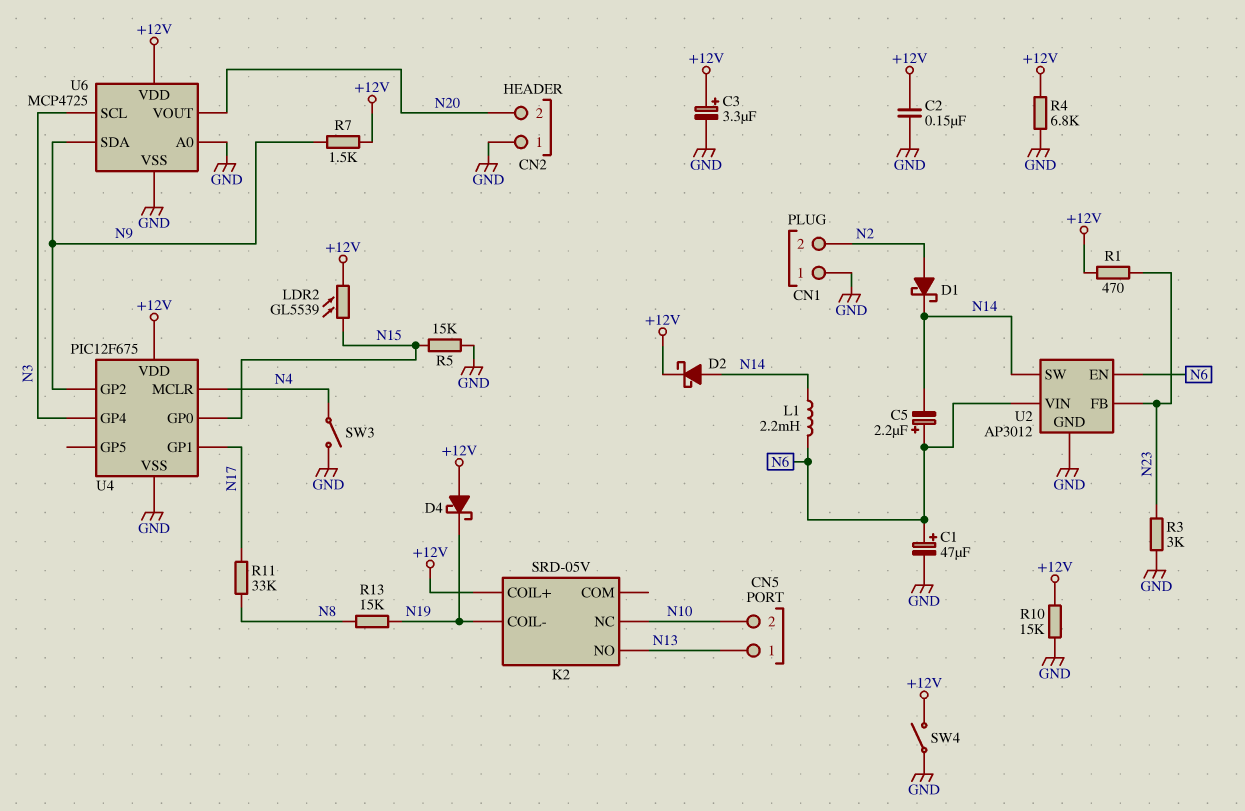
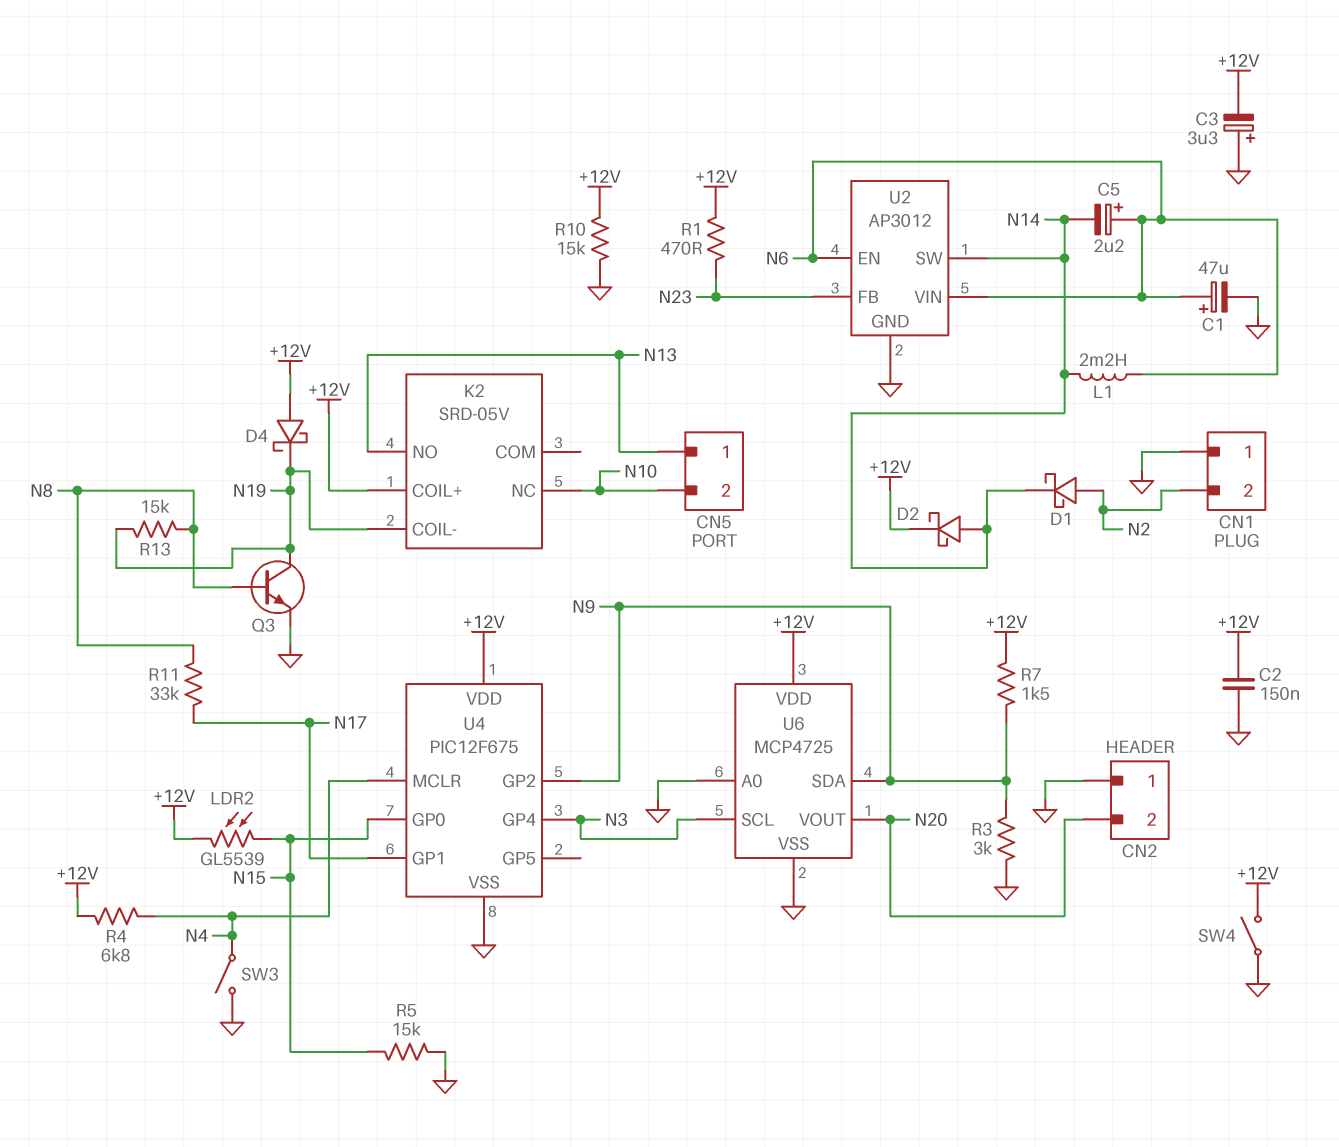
C3: 3.3uF (plus +12V, minus GND) -> 3.3uF (plus GND, minus +12V)
Q3: none -> NPN (B N8, C N19, E GND)
R3: 3k (GND, N23) -> 3k (GND, N9)
R4: 6.8k (+12V, GND) -> 6.8k (+12V, N4)

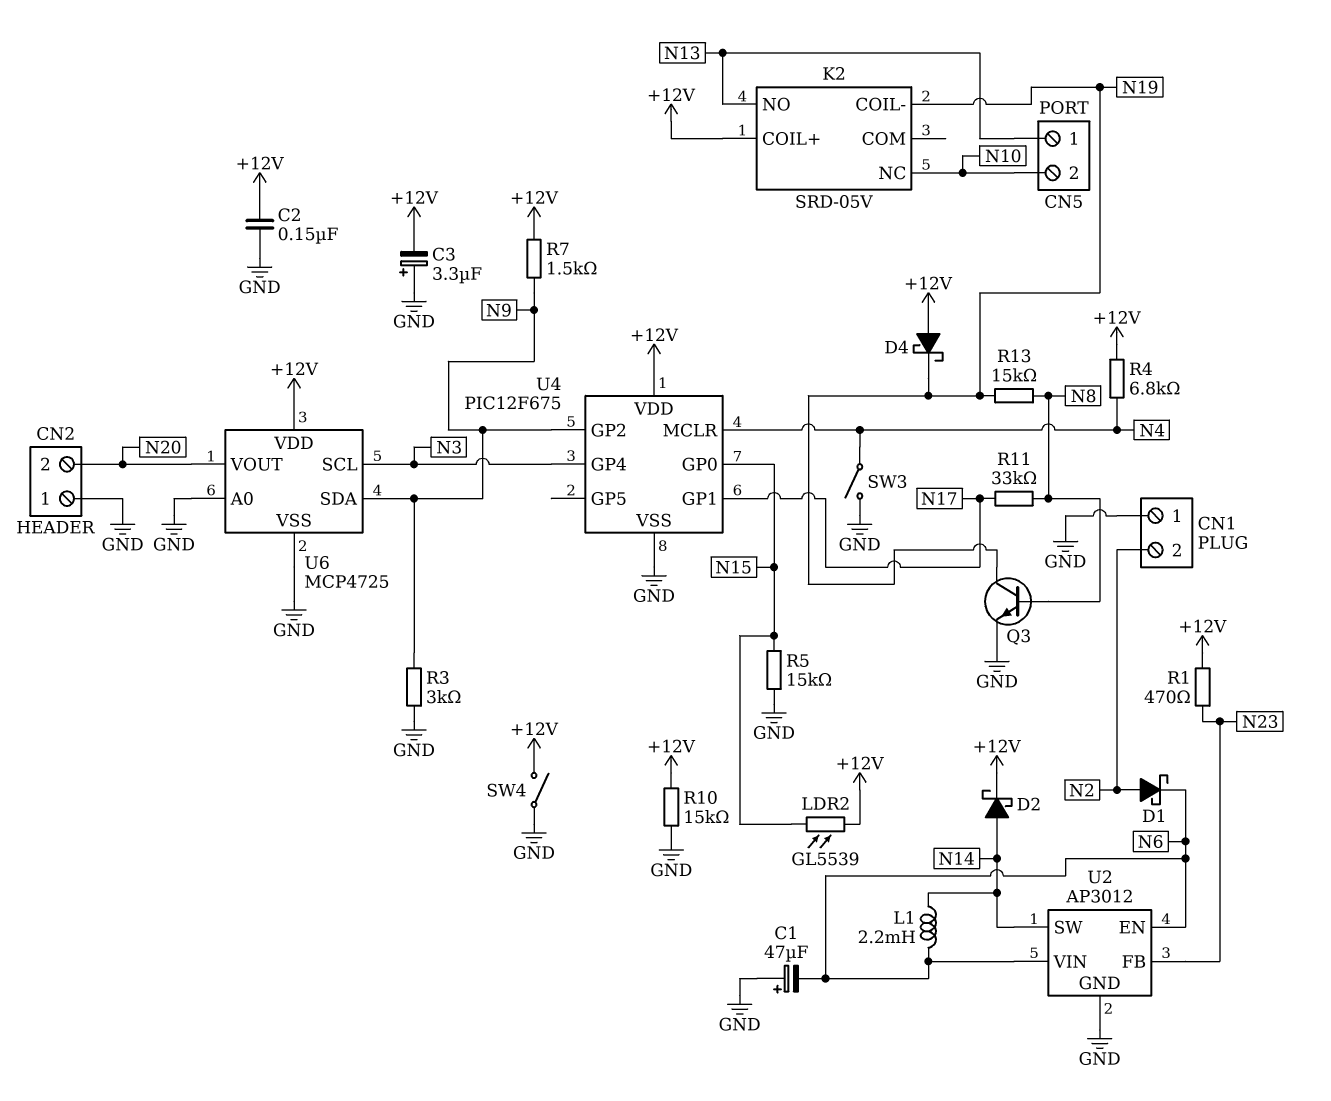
C1: 47uF (plus N6, minus GND) -> 47uF (plus GND, minus N6)
C5: 2.2uF (plus N6, minus N14) -> none
D1: schottky (A N2, K N14) -> schottky (A N2, K N6)

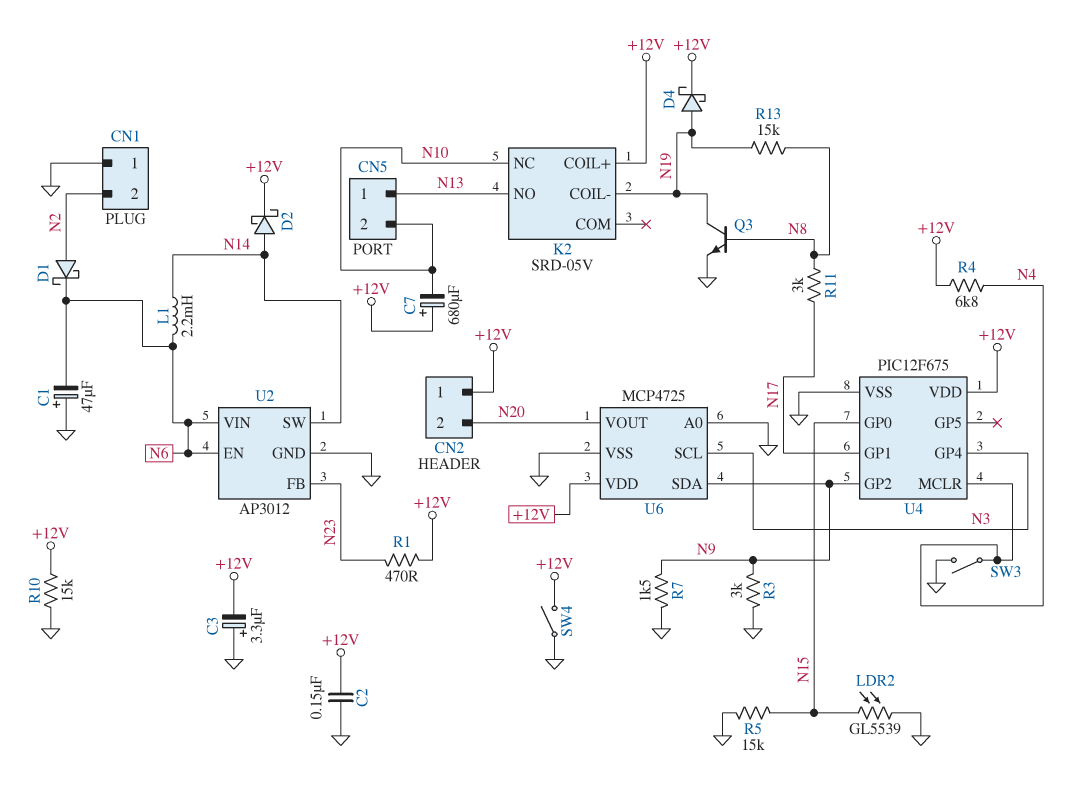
C7: none -> 680uF (plus +12V, minus N10)
CN2 pin 1: GND -> +12V
D4: schottky (A +12V, K N19) -> schottky (A N19, K +12V)
LDR2: GL5539 (+12V, N15) -> GL5539 (GND, N15)
R7: 1.5k (+12V, N9) -> 1.5k (GND, N9)
R11: 33k (N8, N17) -> 3k (N8, N17)

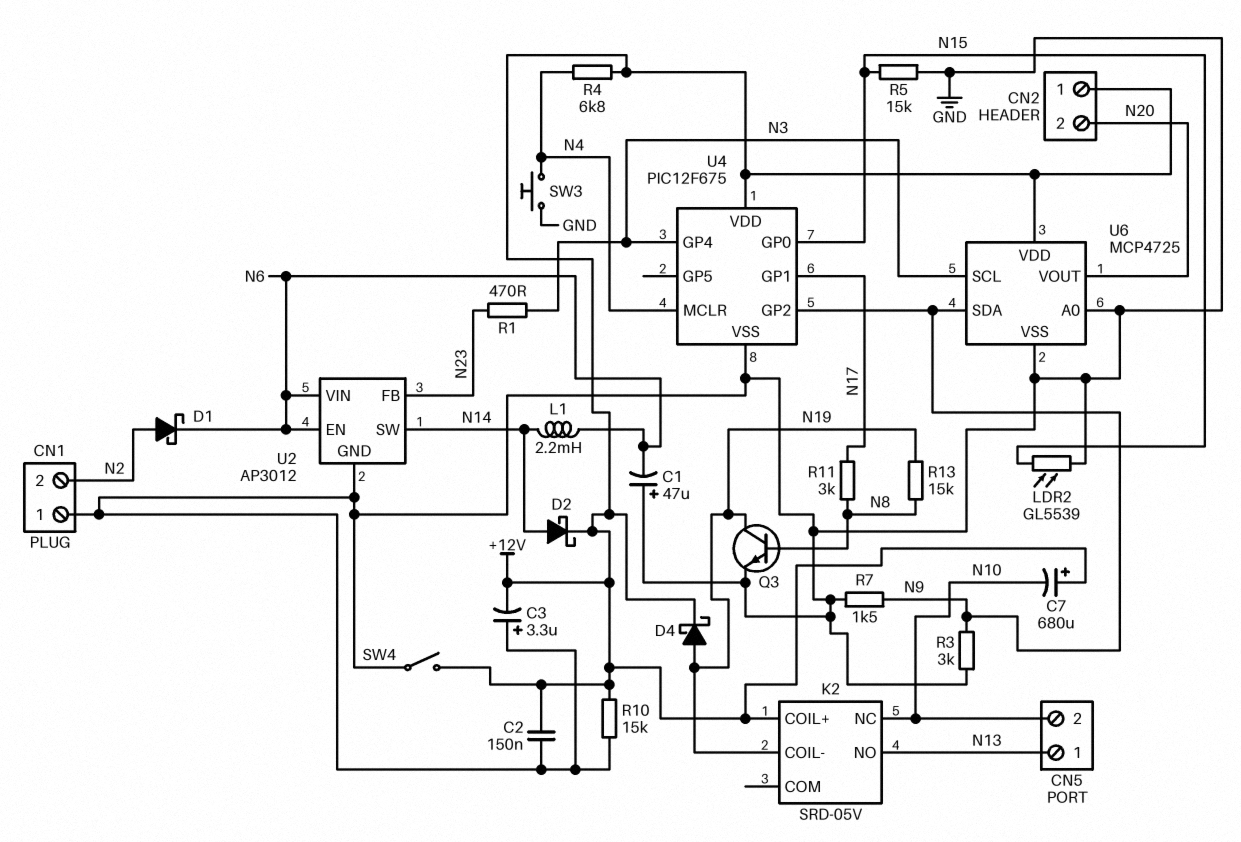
R1: 470 (+12V, N23) -> 470 (N3, N23)
SW3: switch (GND, N4) -> button (GND, N4)

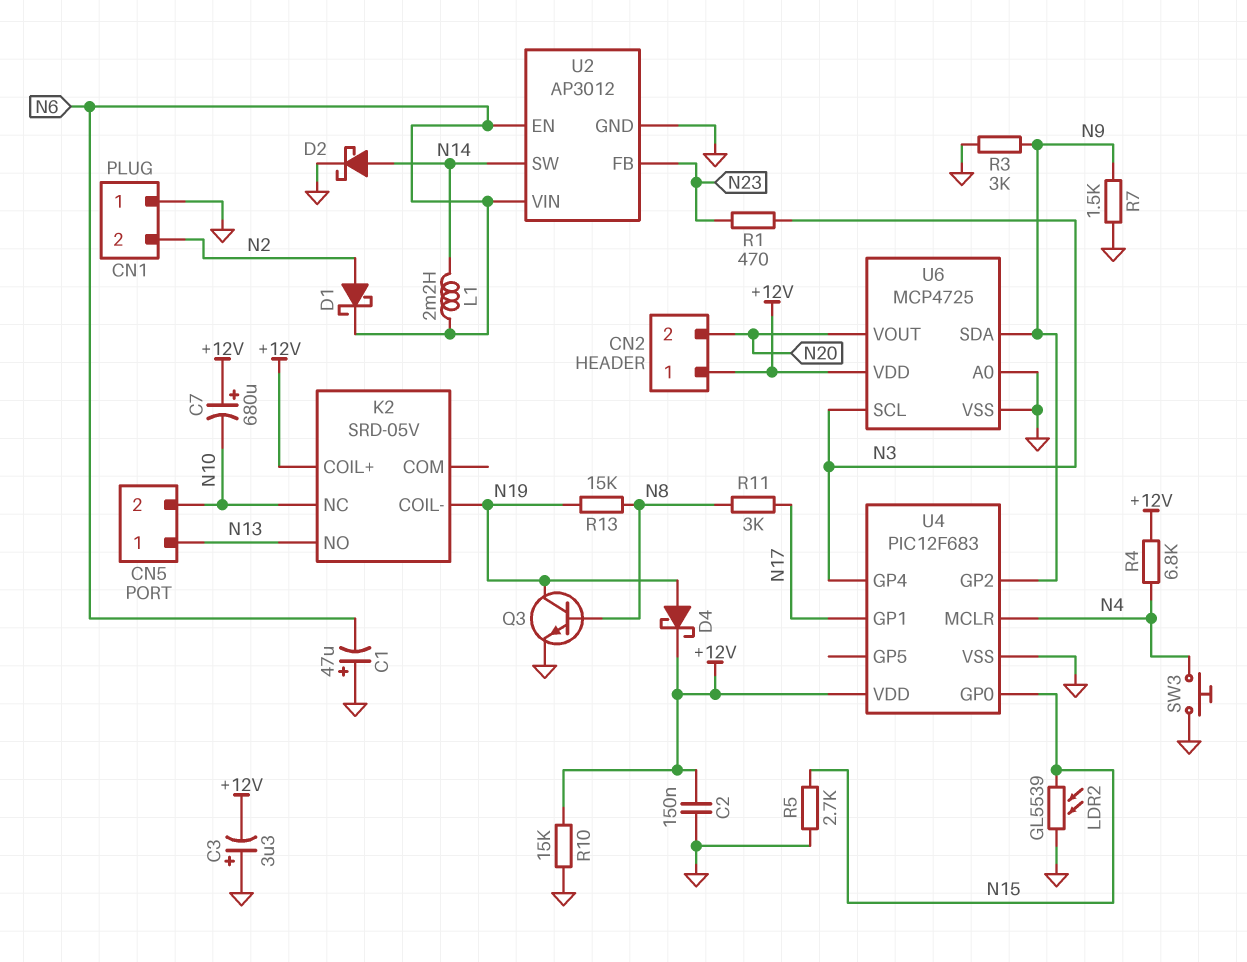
D2: schottky (A N14, K +12V) -> schottky (A N14, K GND)
R5: 15k (GND, N15) -> 2.7k (GND, N15)
SW4: switch (+12V, GND) -> none
U4: PIC12F675 -> PIC12F683

